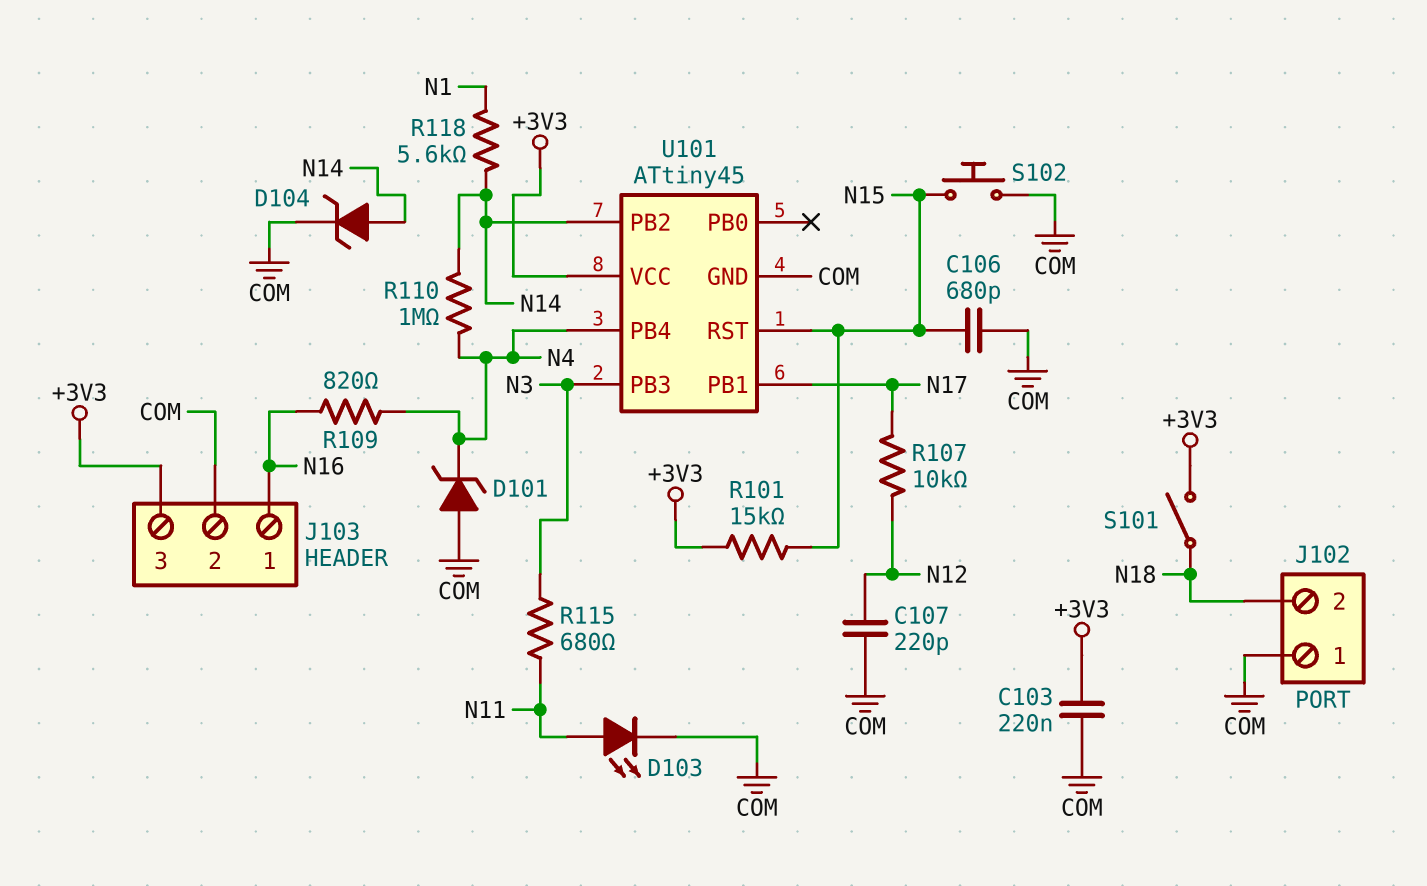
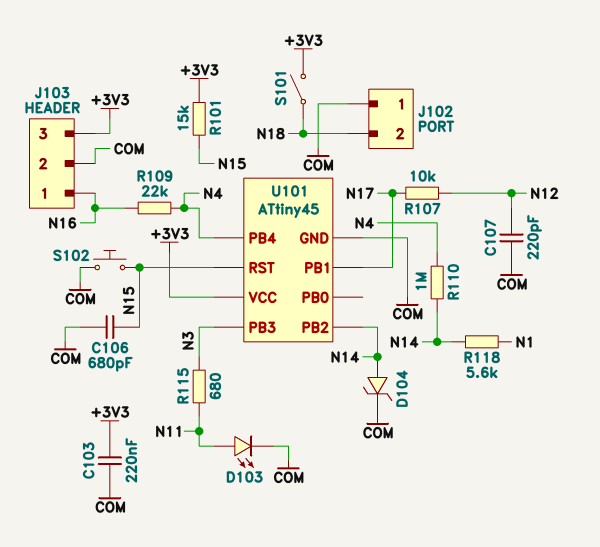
D101: zener (A COM, K N4) -> none
R109: 820 (N4, N16) -> 22k (N4, N16)

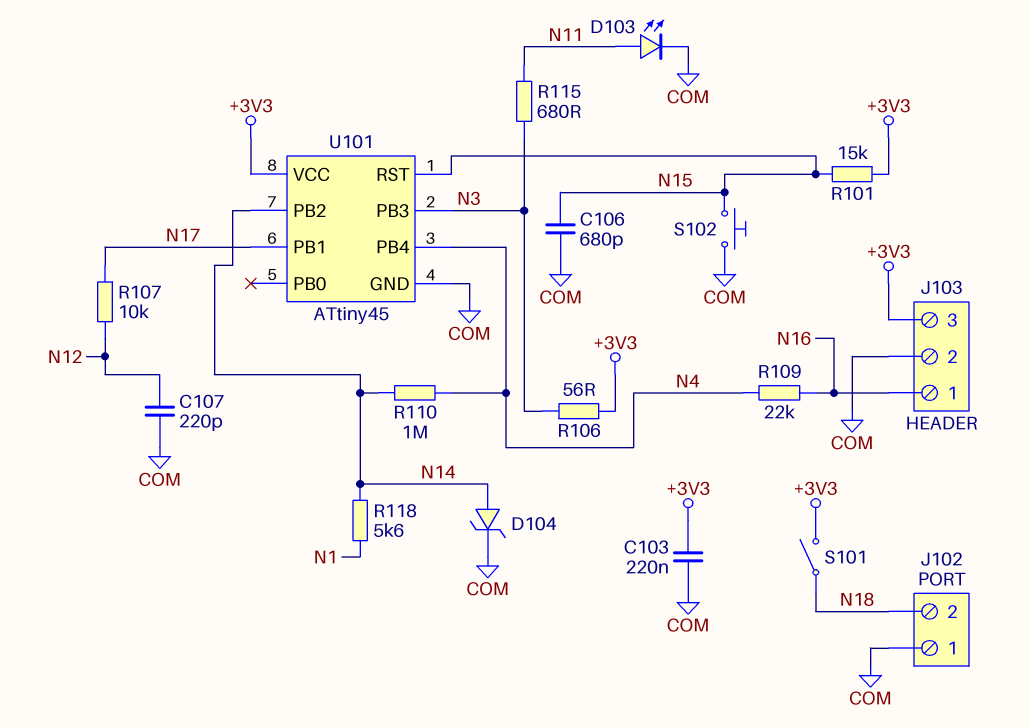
R106: none -> 56 (+3V3, N3)

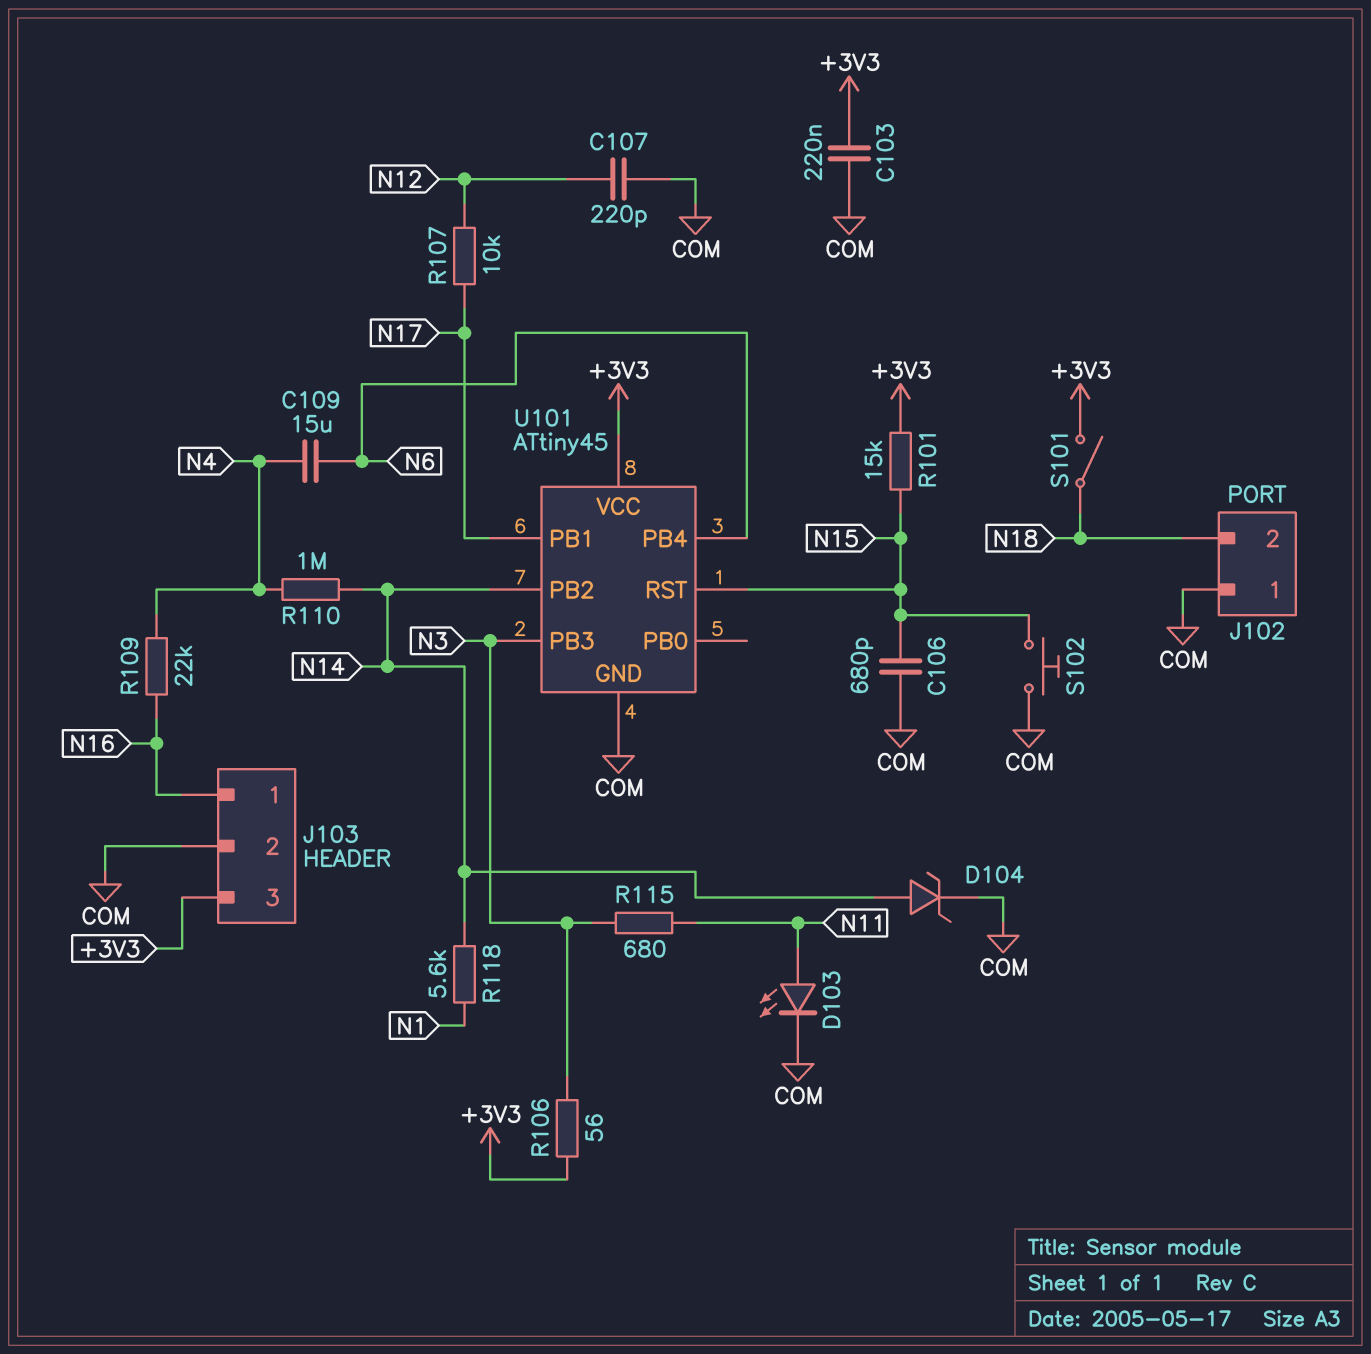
C109: none -> 15uF (N4, N6)
U101 pin PB4: N4 -> N6

